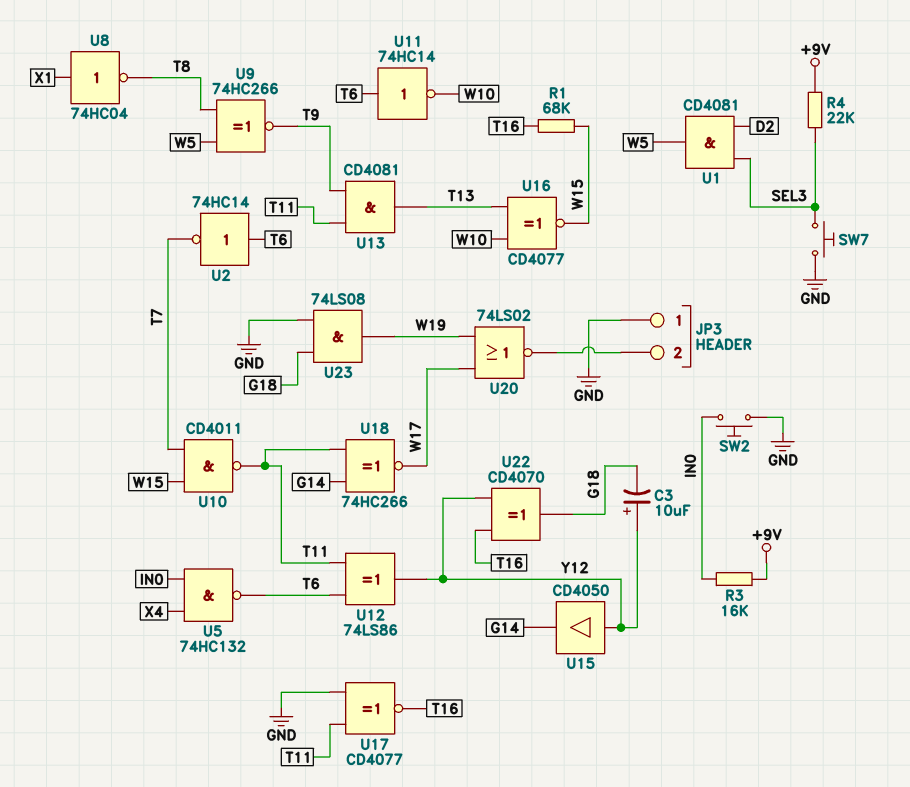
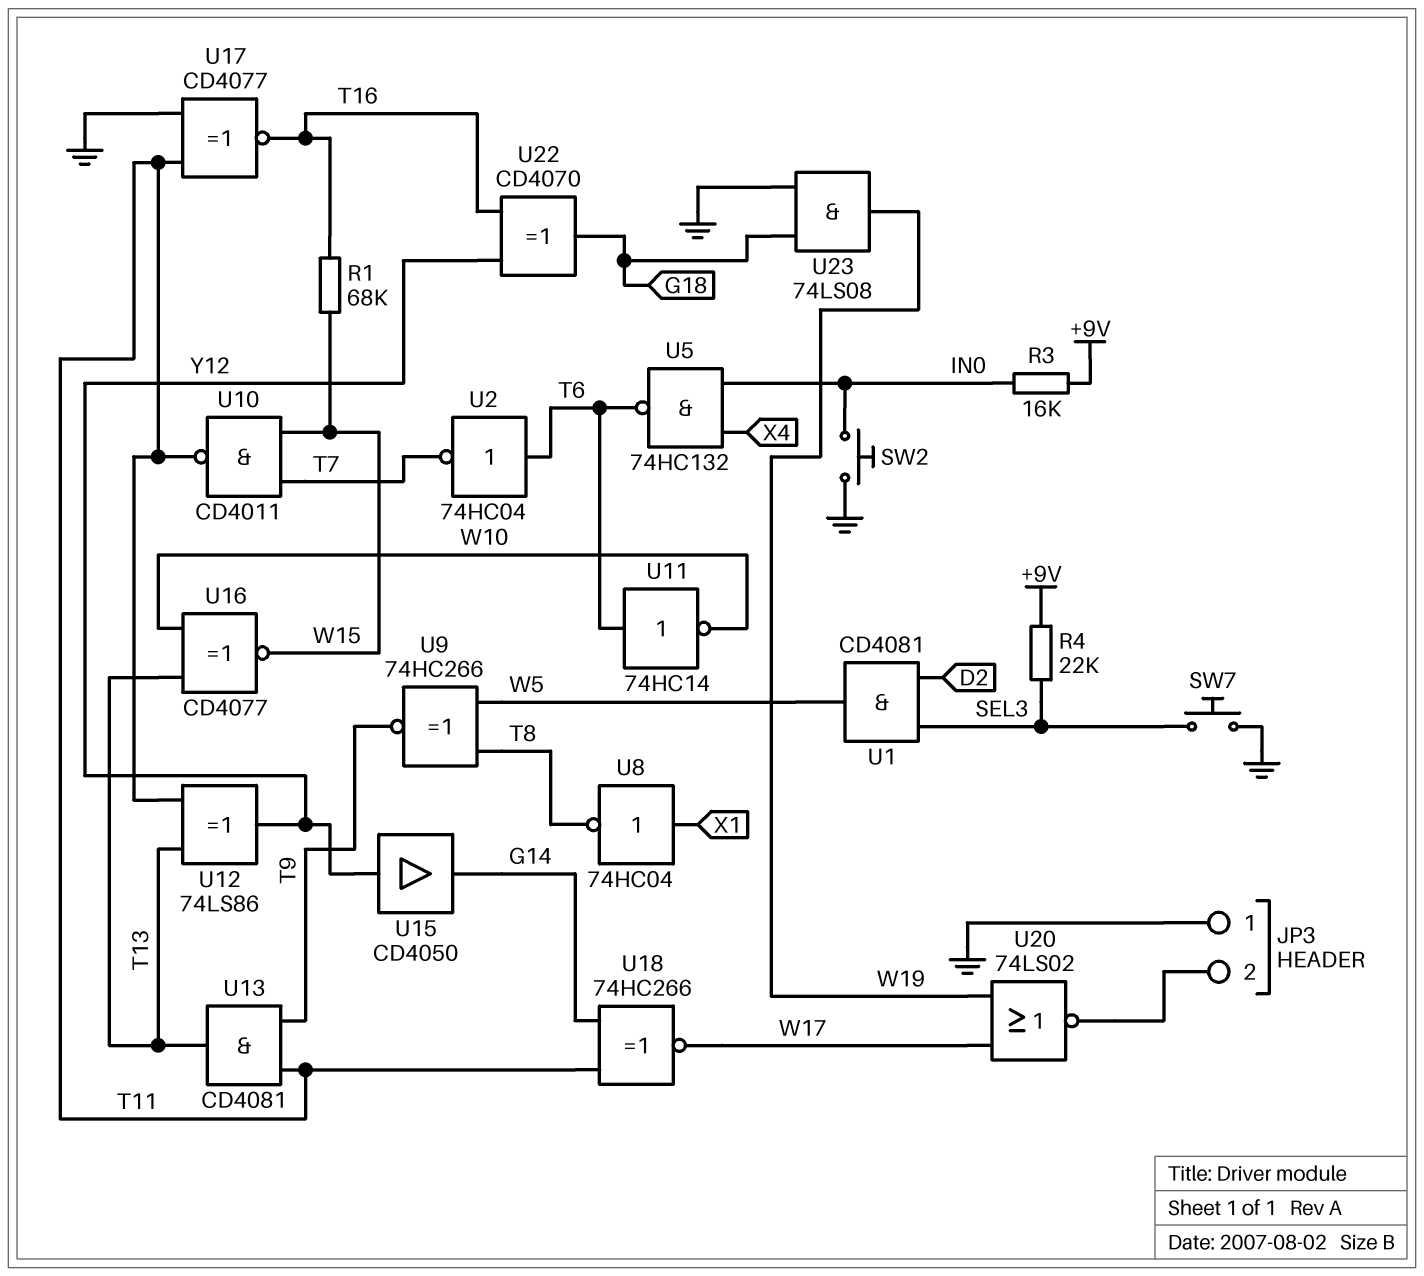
C3: 10uF (plus Y12, minus G18) -> none
U2: NOT 74HC14 (in T6, out T7) -> NOT 74HC04 (in T6, out T7)
U12: XOR 74LS86 (in T6, in T11, out Y12) -> XOR 74LS86 (in T11, in T13, out Y12)

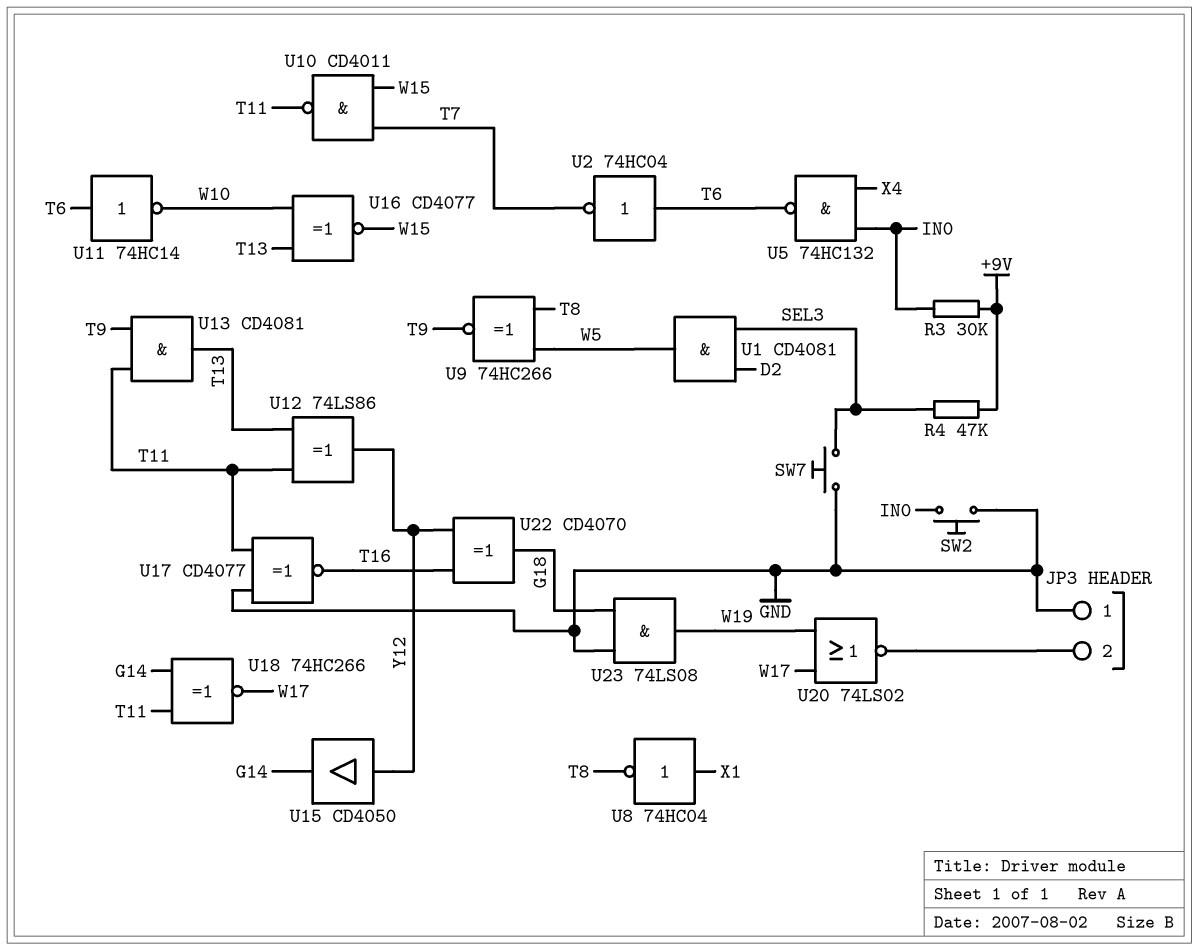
R1: 68k (T16, W15) -> none
R3: 16k (+9V, IN0) -> 30k (+9V, IN0)
R4: 22k (+9V, SEL3) -> 47k (+9V, SEL3)

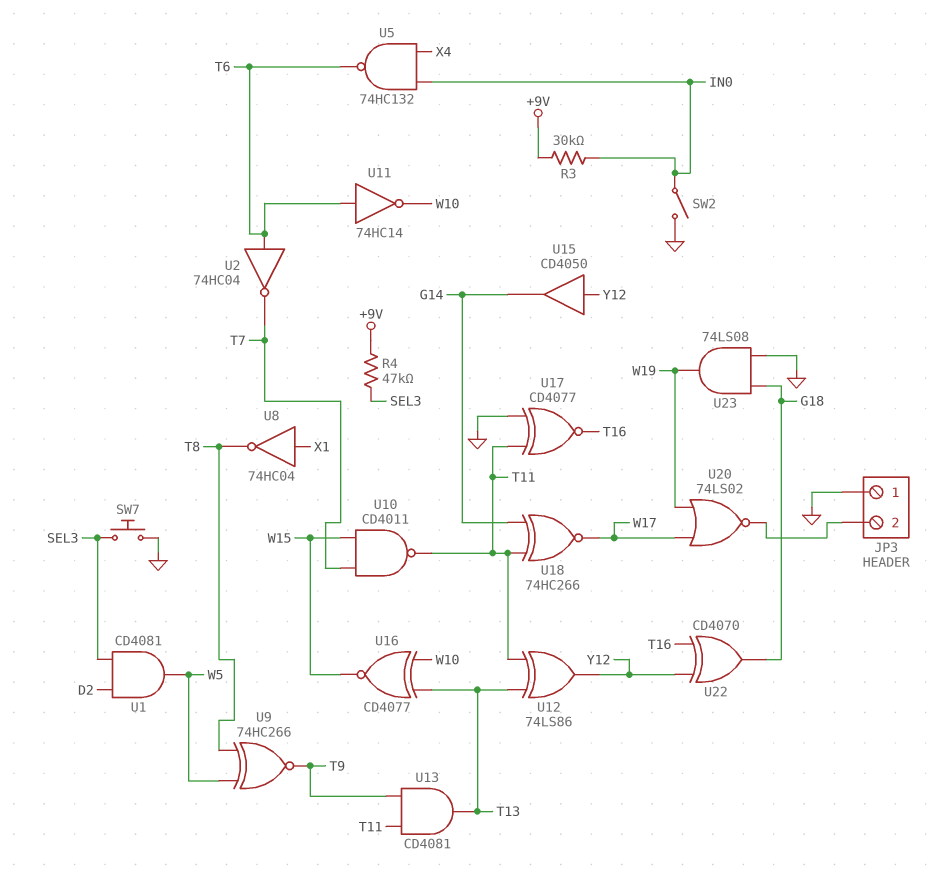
SW2: button (GND, IN0) -> switch (GND, IN0)

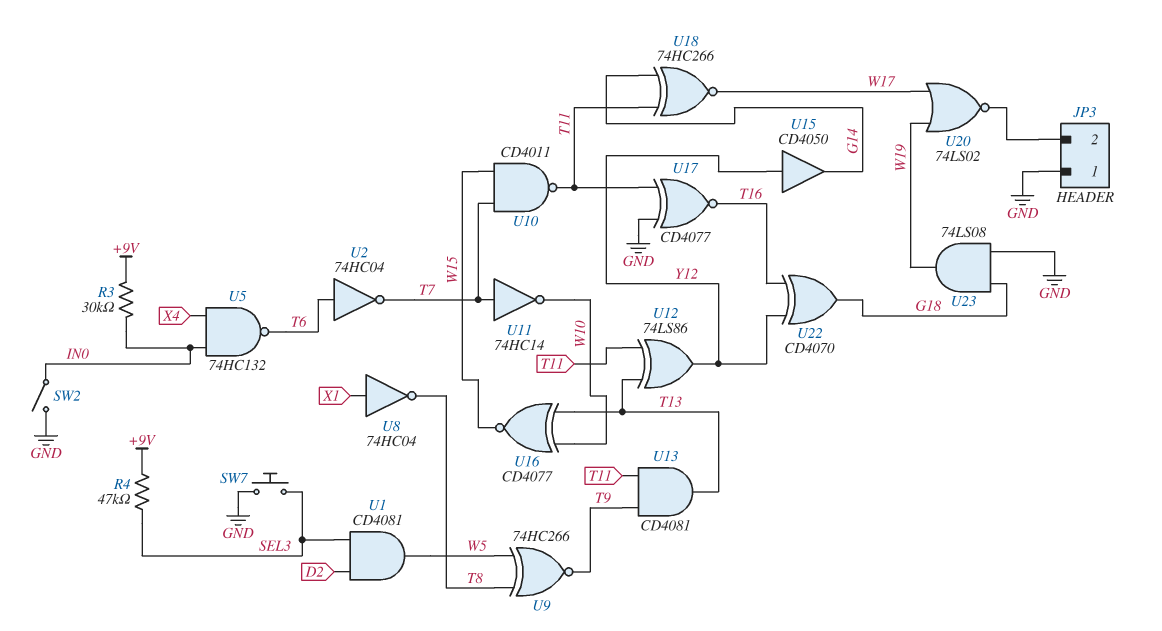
U11: NOT 74HC14 (in T6, out W10) -> NOT 74HC14 (in T7, out W10)

